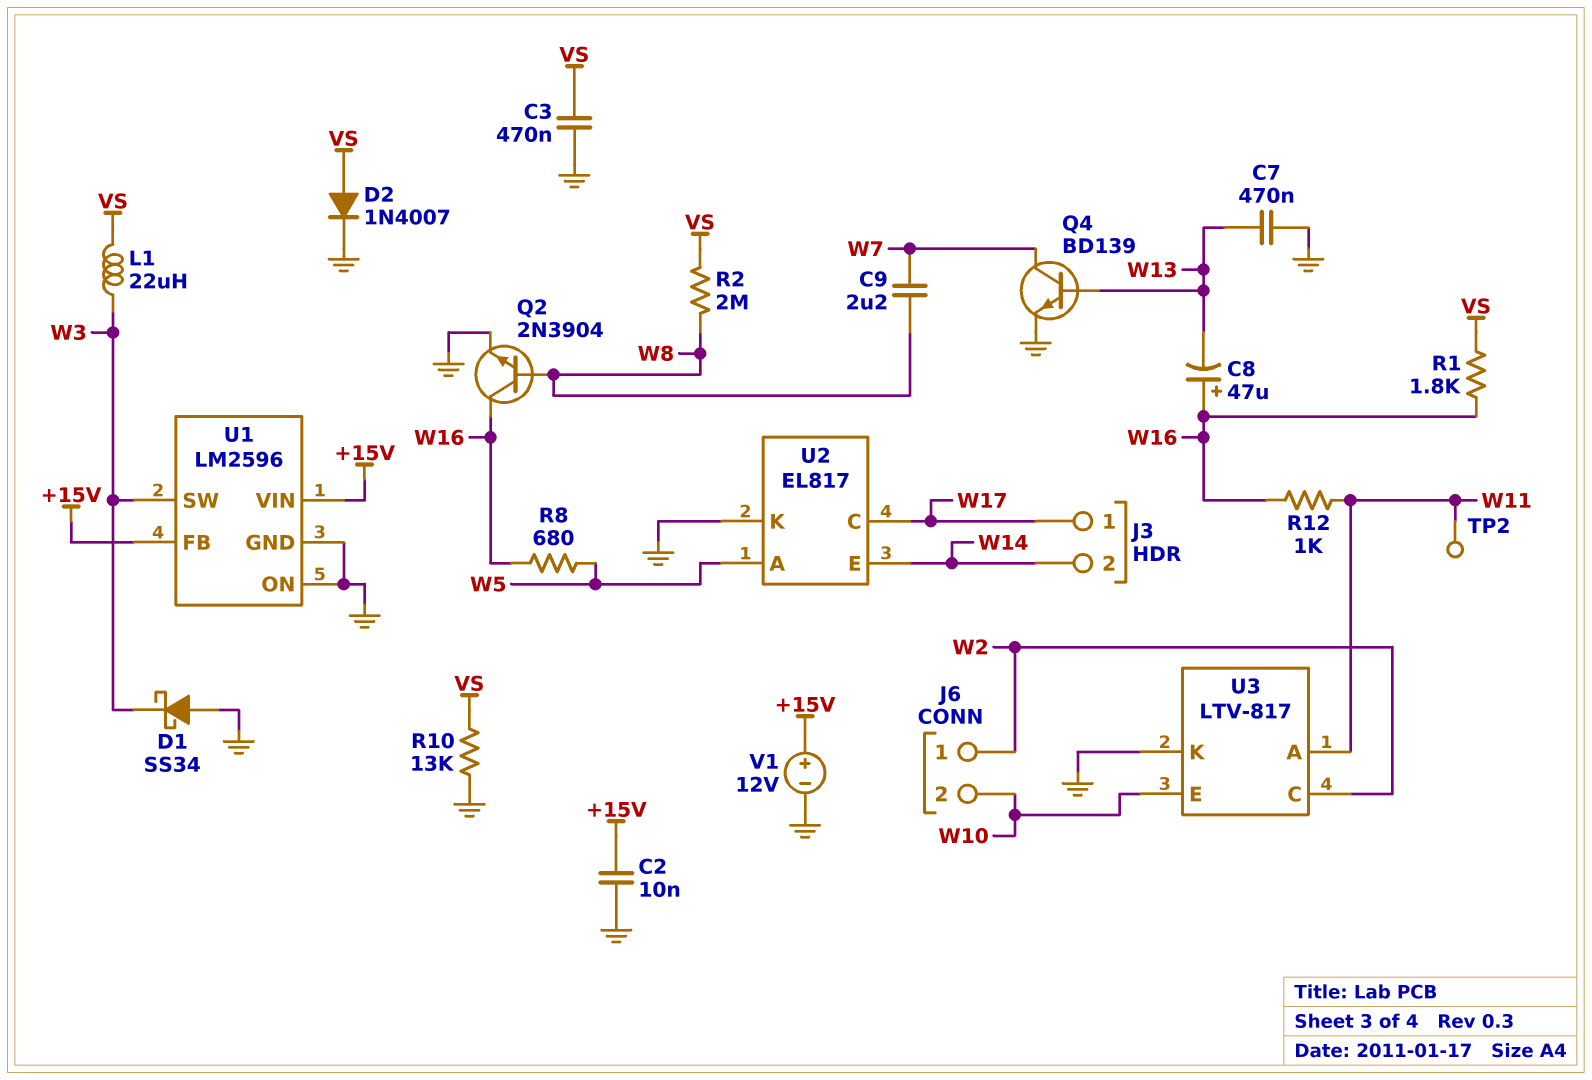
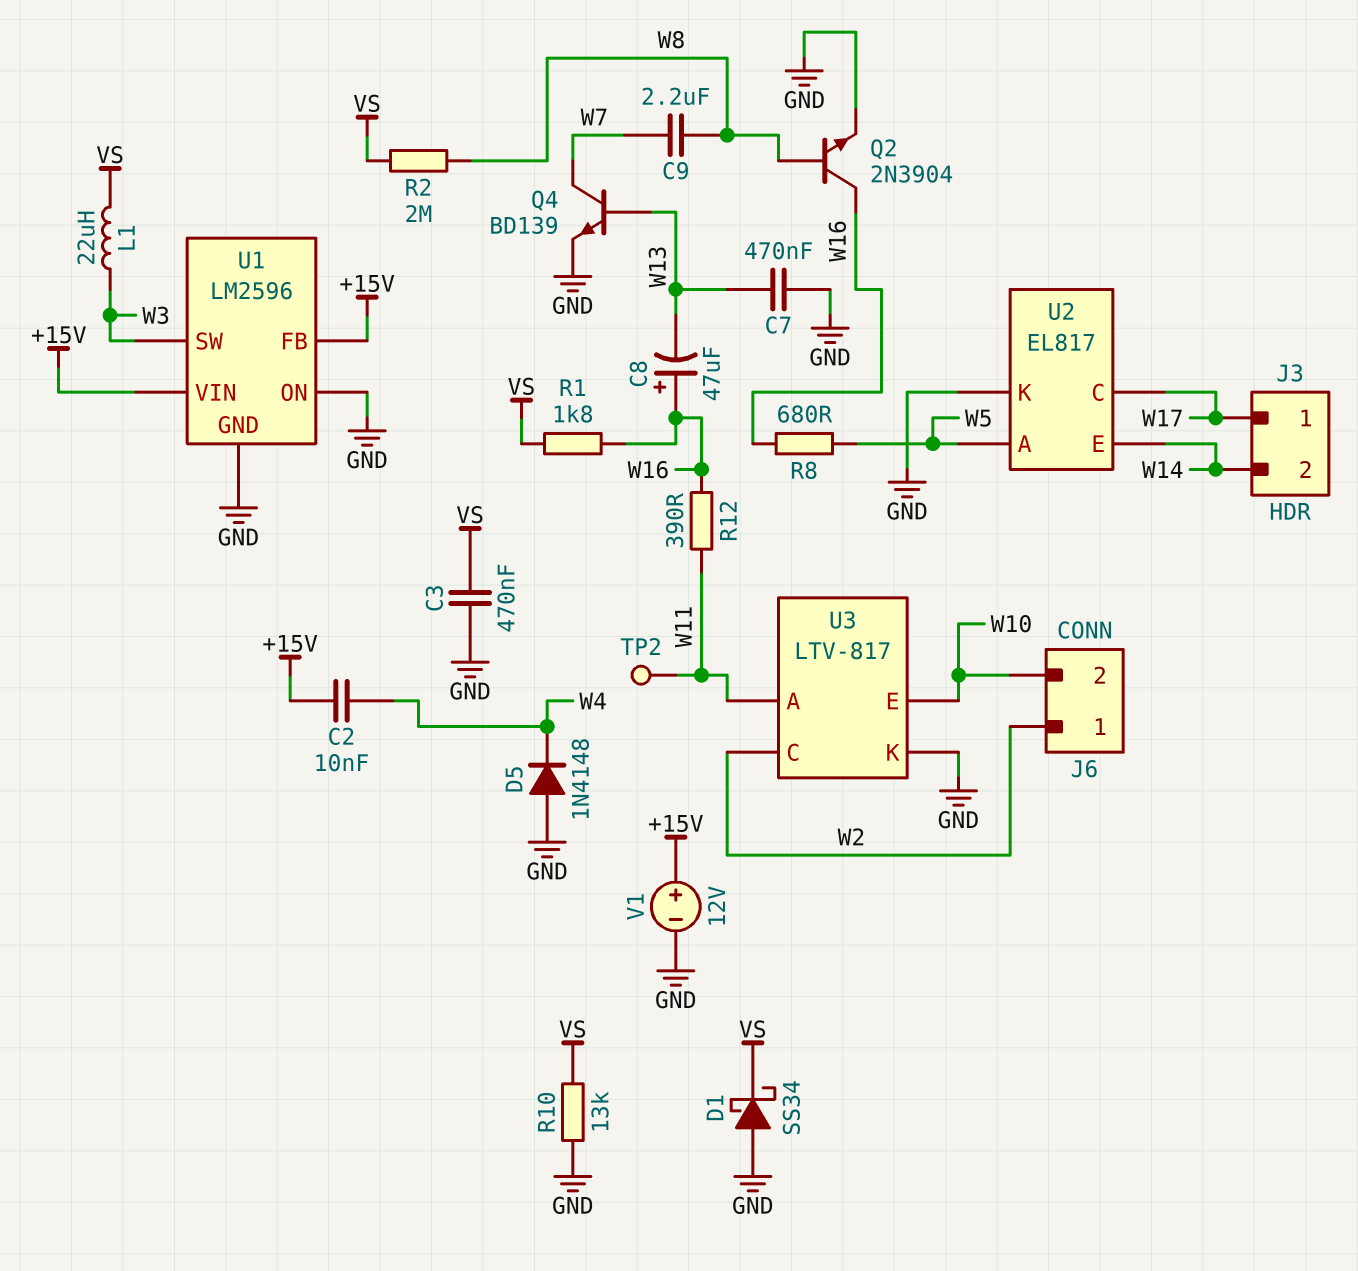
C2: 10nF (+15V, GND) -> 10nF (+15V, W4)
D1: schottky SS34 (A GND, K W3) -> schottky SS34 (A GND, K VS)
D2: diode 1N4007 (A VS, K GND) -> none
D5: none -> diode 1N4148 (A GND, K W4)
R12: 1k (W11, W16) -> 390 (W11, W16)

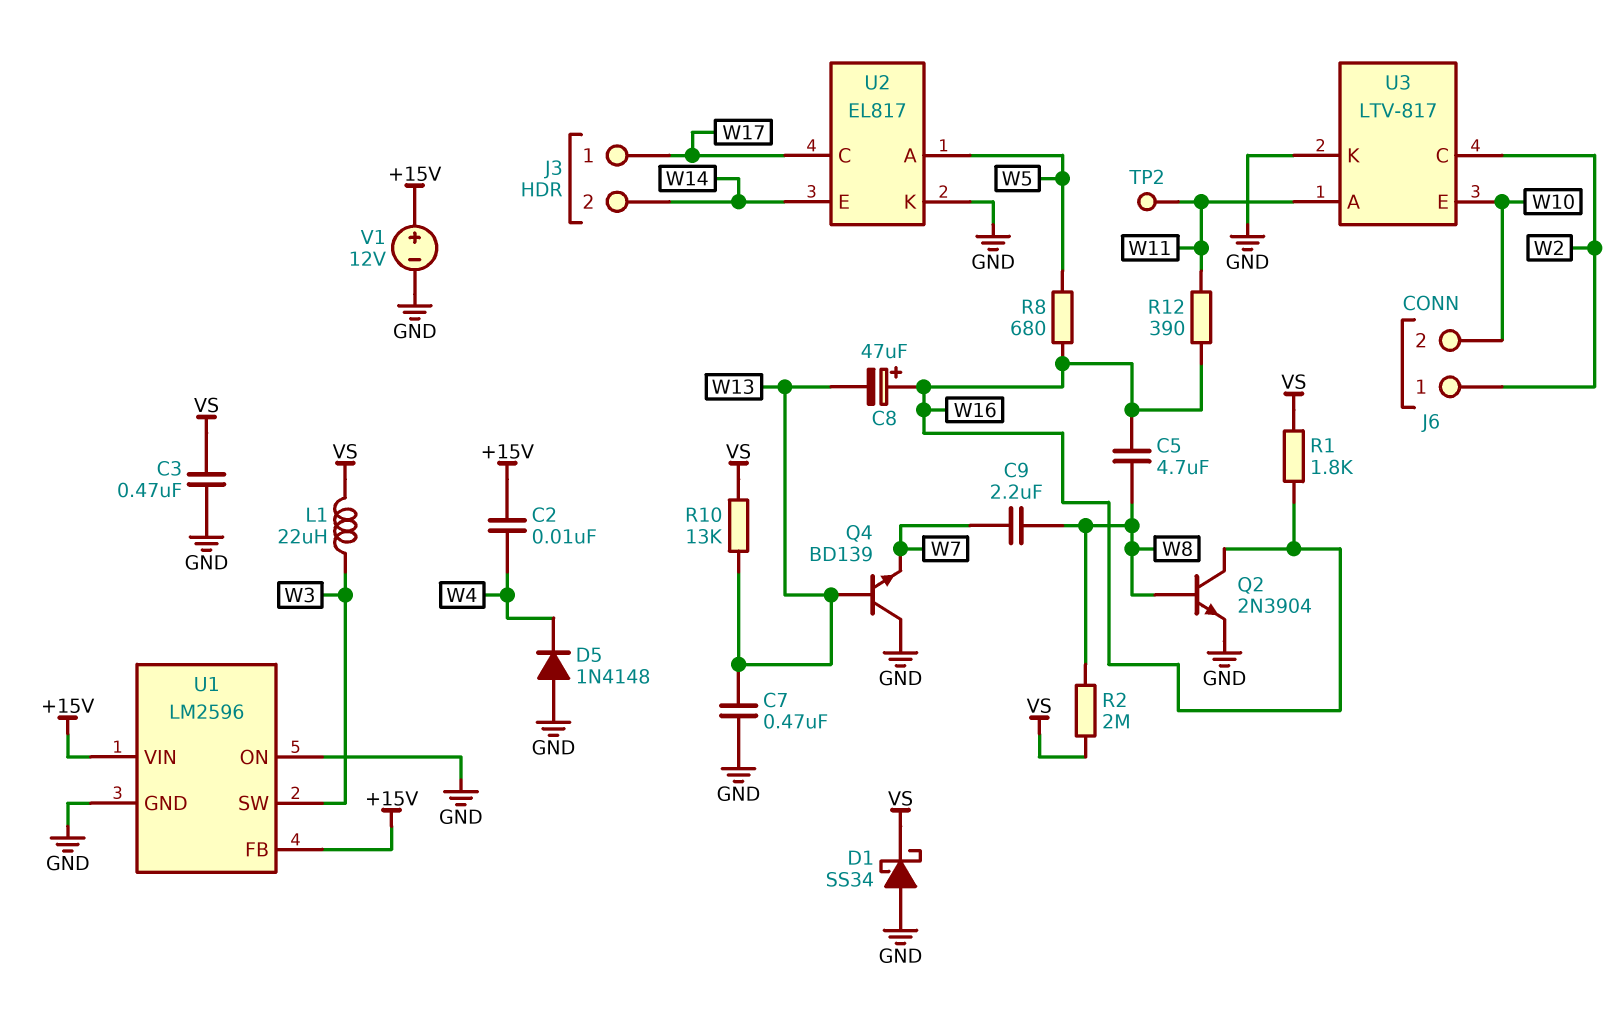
C5: none -> 4.7uF (W8, W16)
Q4: NPN BD139 (B W13, C W7, E GND) -> NPN BD139 (B W13, C GND, E W7)
R10: 13k (GND, VS) -> 13k (VS, W13)

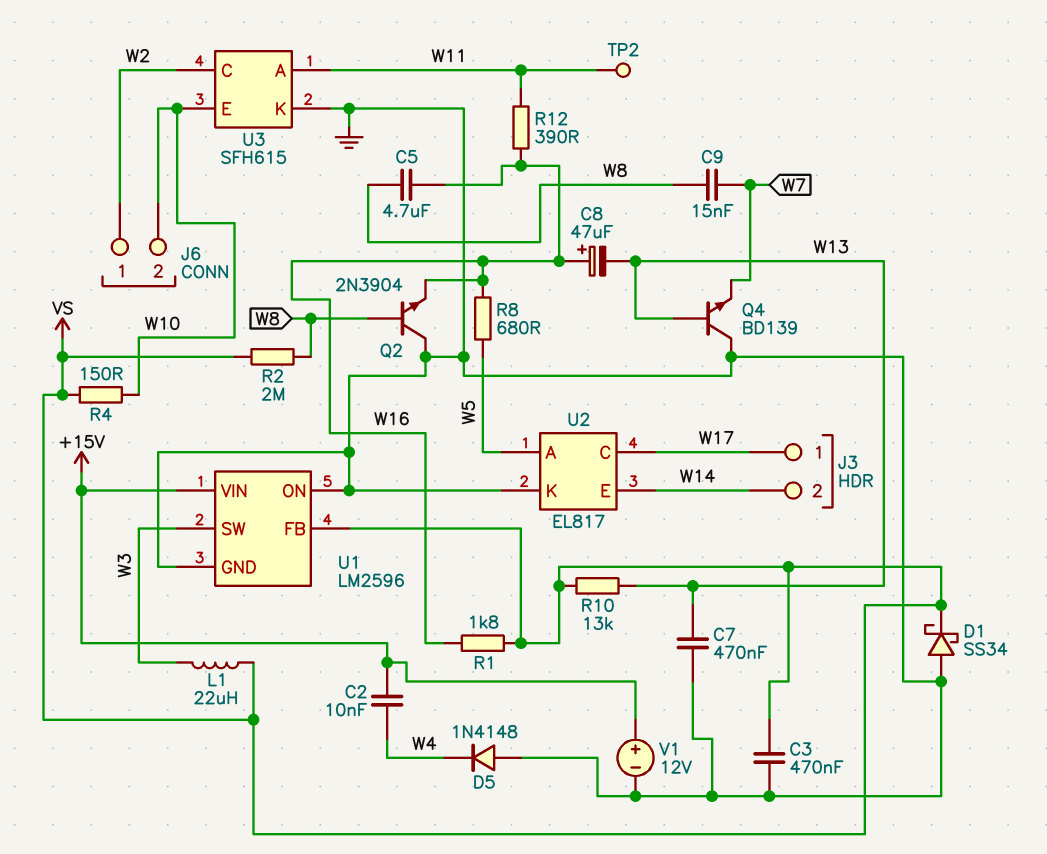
C9: 2.2uF (W7, W8) -> 15nF (W7, W8)
Q2: NPN 2N3904 (B W8, C W16, E GND) -> NPN 2N3904 (B W8, C GND, E W16)
R4: none -> 150 (VS, W10)
U1 pin FB: +15V -> VS
U3: LTV-817 -> SFH615

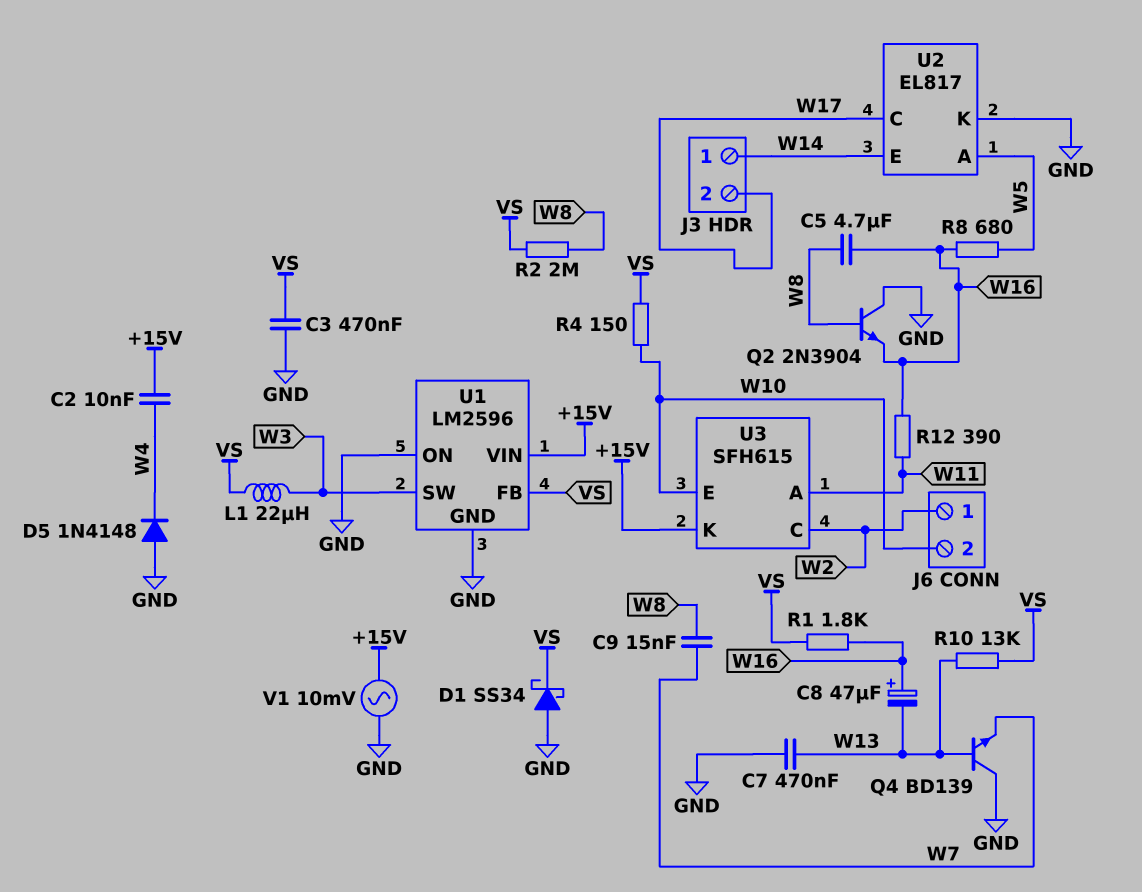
J3 pin 1: W17 -> W14
J3 pin 2: W14 -> W17
TP2: test point (W11) -> none
U3 pin K: GND -> +15V
V1: 12V (plus +15V, minus GND) -> AC 10mV (+15V, GND)

